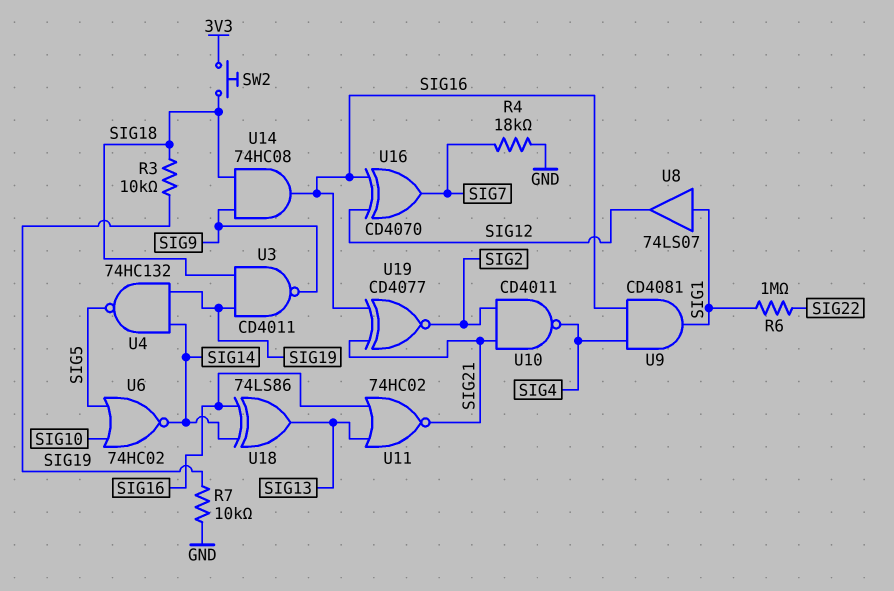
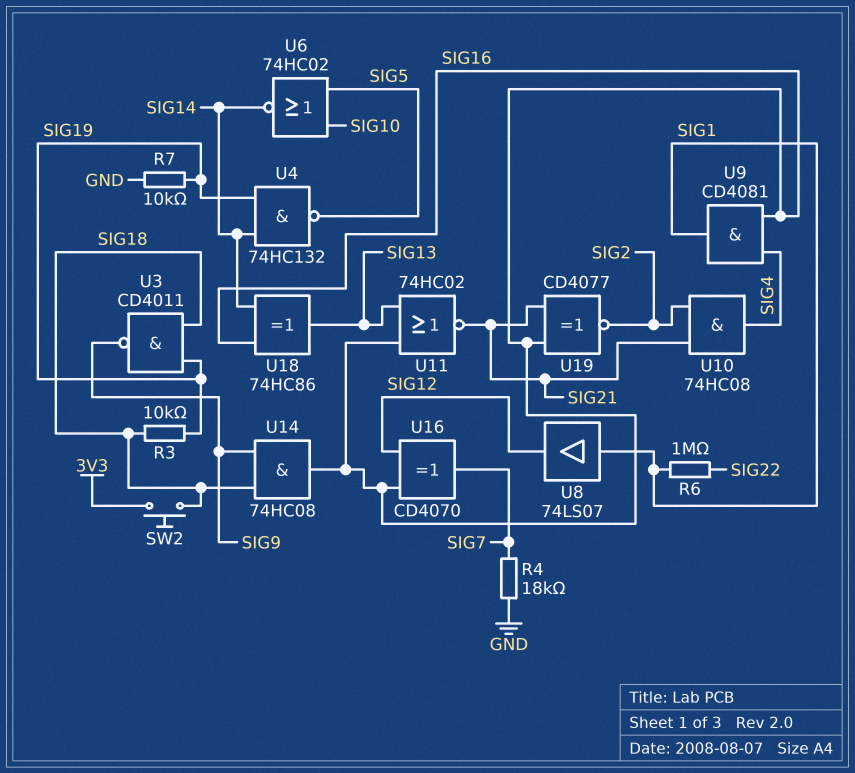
U10: NAND CD4011 (in SIG2, in SIG21, out SIG4) -> AND 74HC08 (in SIG2, in SIG21, out SIG4)
U18: XOR 74LS86 (in SIG14, in SIG16, out SIG13) -> XOR 74HC86 (in SIG14, in SIG16, out SIG13)

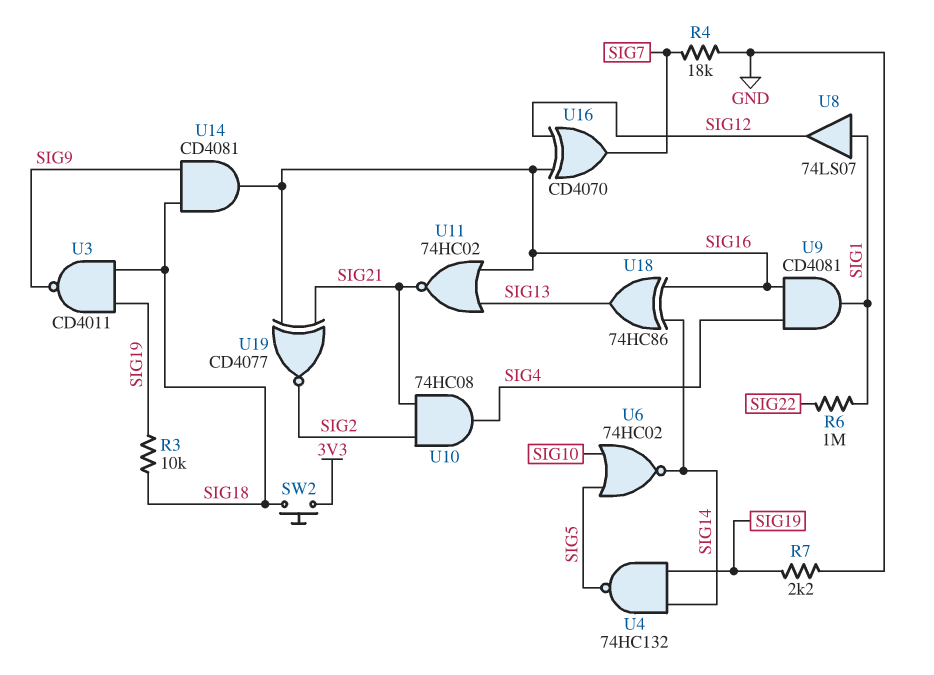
R7: 10k (GND, SIG19) -> 2.2k (GND, SIG19)
U14: AND 74HC08 (in SIG9, in SIG18, out SIG16) -> AND CD4081 (in SIG9, in SIG18, out SIG16)

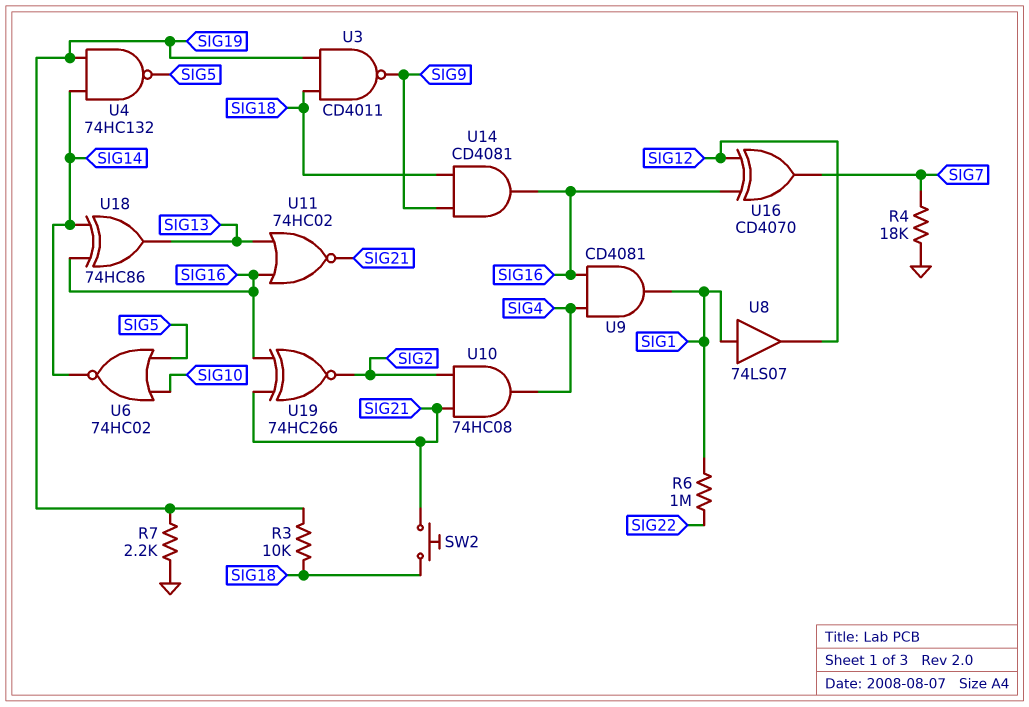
SW2: button (3V3, SIG18) -> button (SIG18, SIG21)
U19: XNOR CD4077 (in SIG16, in SIG21, out SIG2) -> XNOR 74HC266 (in SIG16, in SIG21, out SIG2)

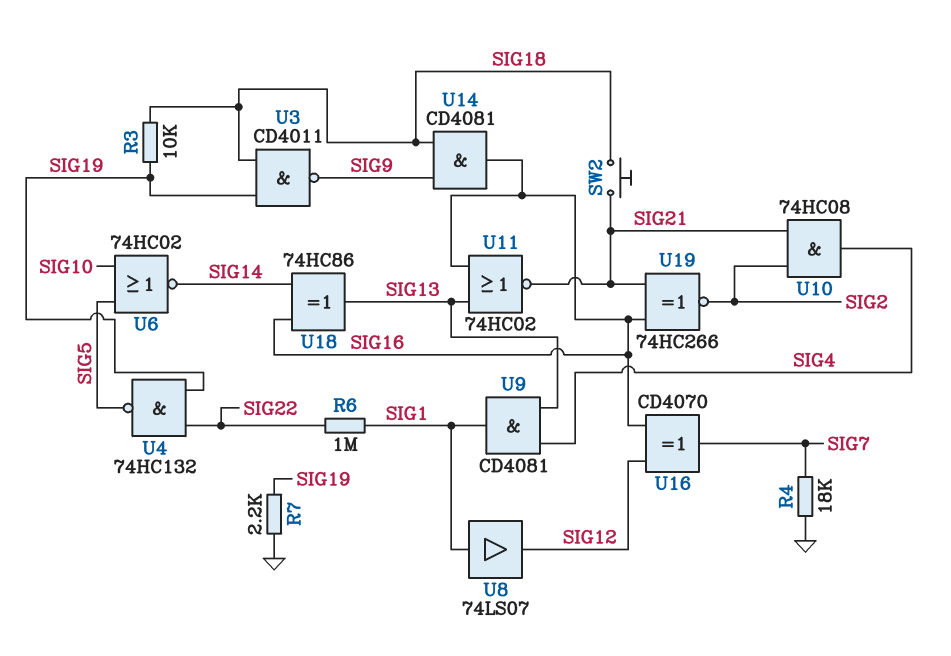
U4: NAND 74HC132 (in SIG14, in SIG19, out SIG5) -> NAND 74HC132 (in SIG19, in SIG22, out SIG5)
U9: AND CD4081 (in SIG4, in SIG16, out SIG1) -> AND CD4081 (in SIG4, in SIG13, out SIG1)

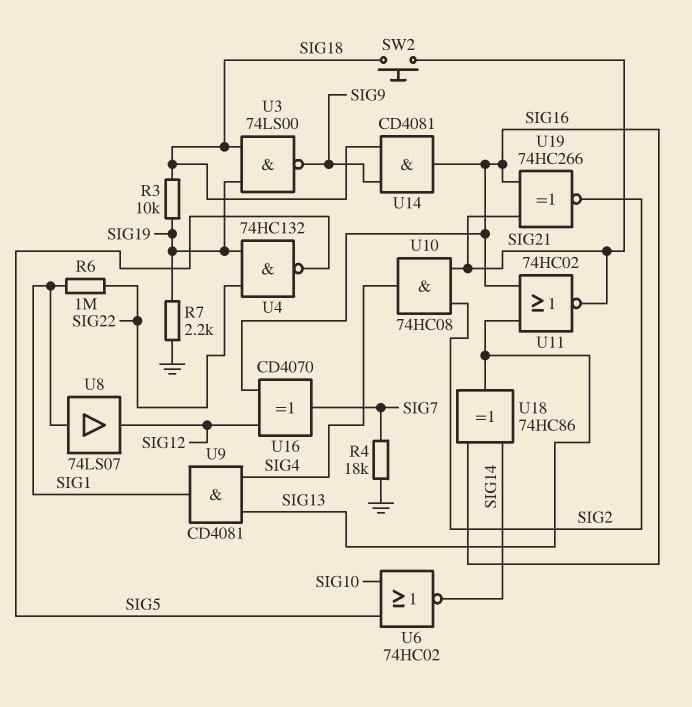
U3: NAND CD4011 (in SIG18, in SIG19, out SIG9) -> NAND 74LS00 (in SIG18, in SIG19, out SIG9)

